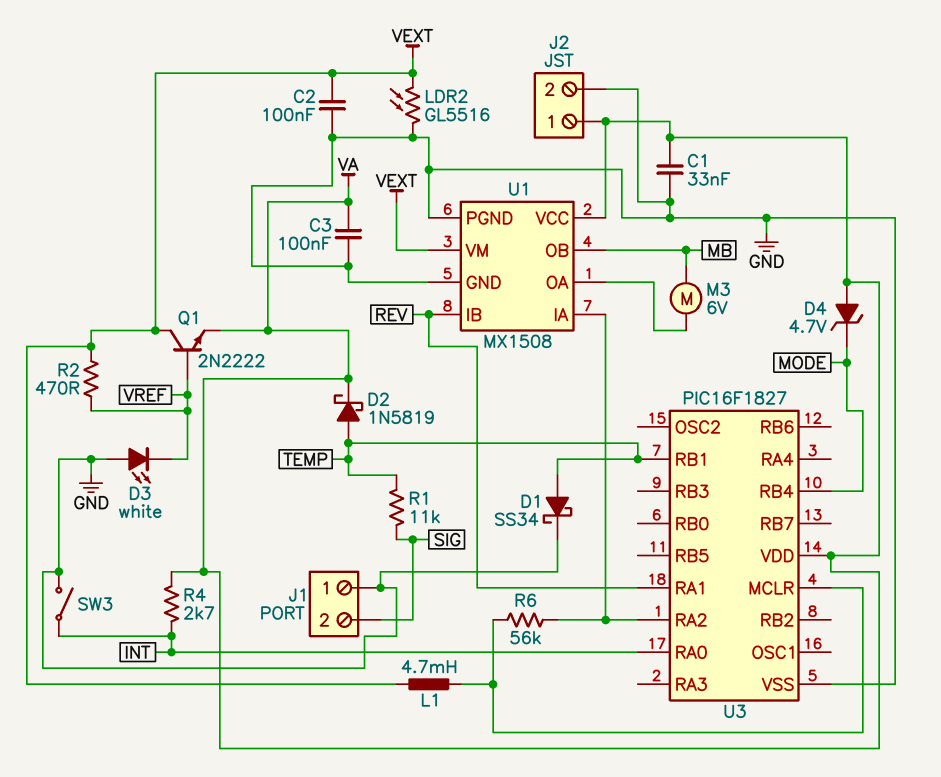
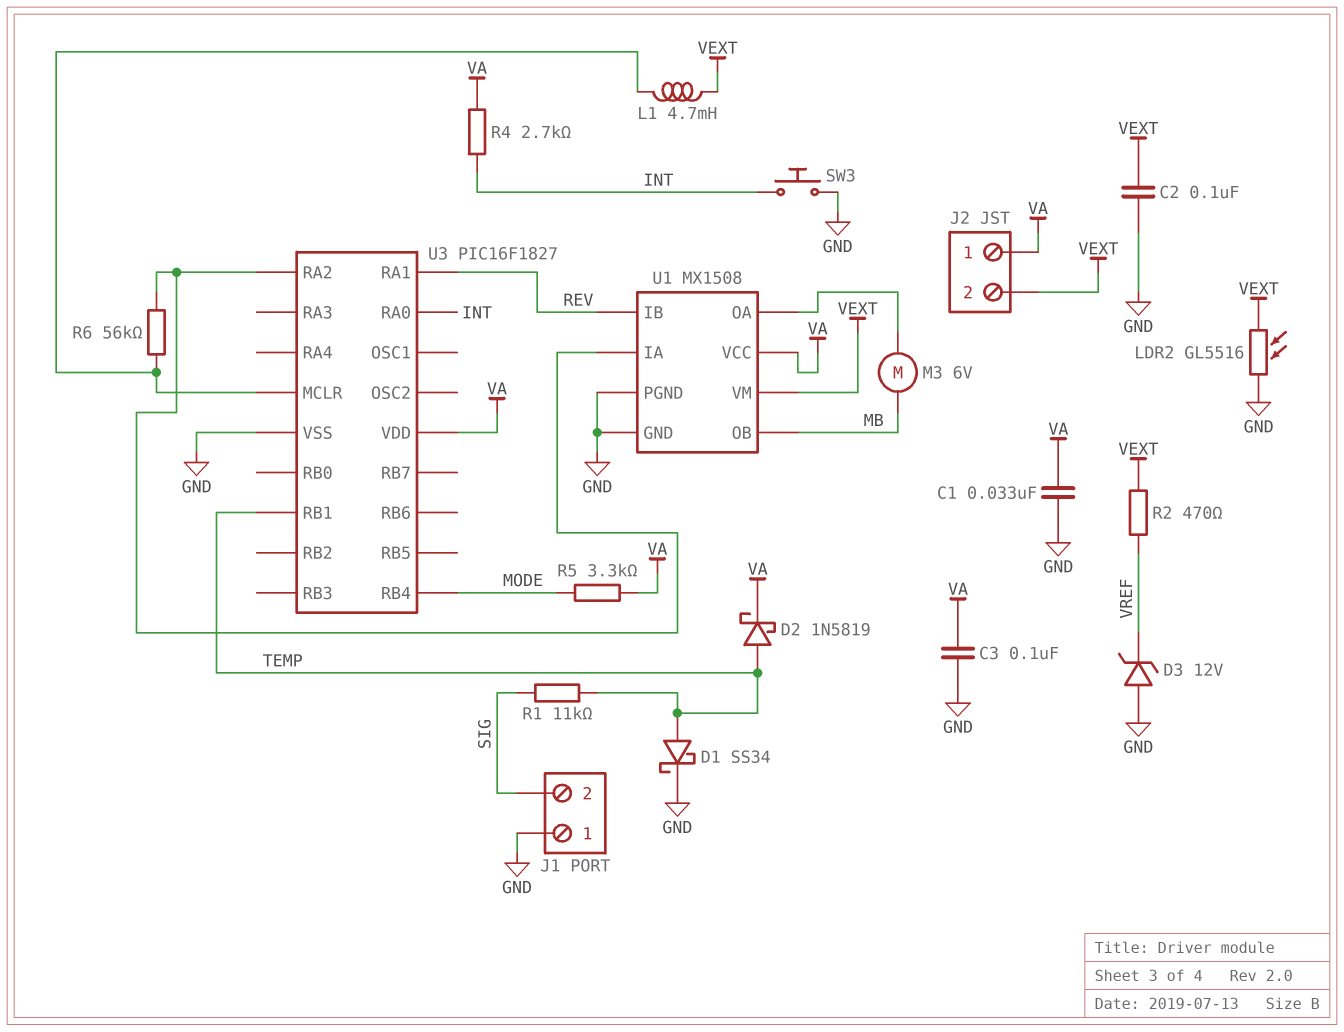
D3: LED white (A GND, K VREF) -> zener 12V (A GND, K VREF)
D4: zener 4.7V (A VA, K MODE) -> none
J2 pin 2: GND -> VEXT
Q1: NPN 2N2222 (B VREF, C VEXT, E VA) -> none
R5: none -> 3.3k (MODE, VA)
SW3: switch (GND, INT) -> button (GND, INT)

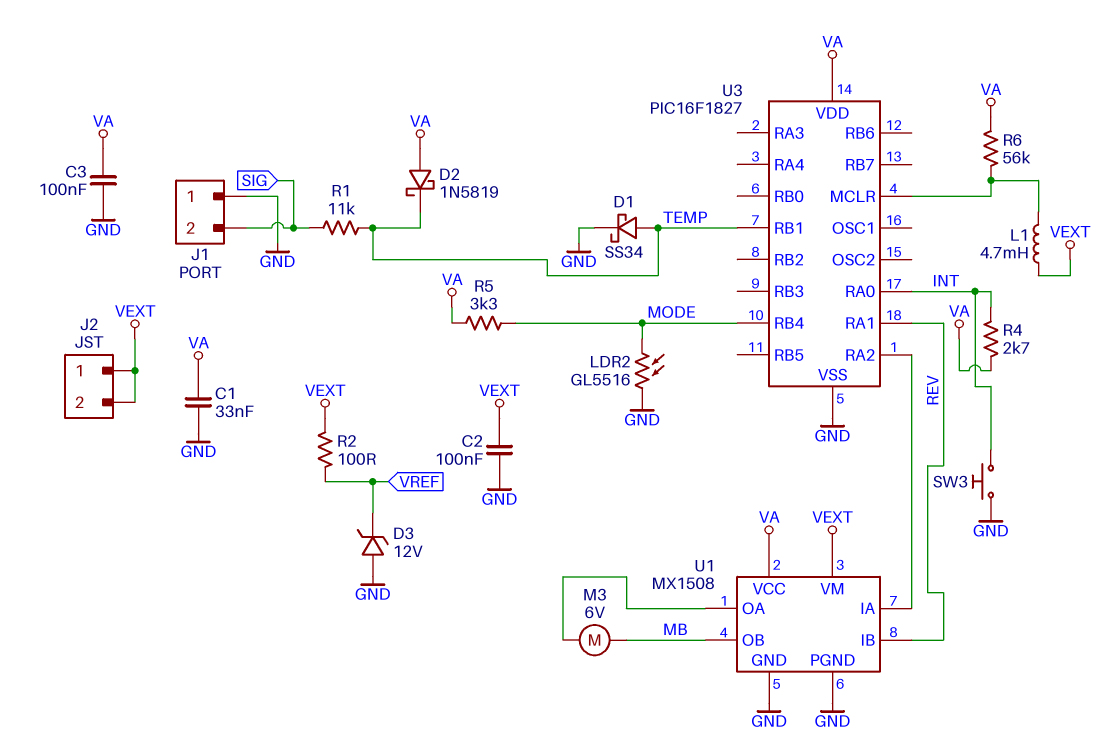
D2: schottky 1N5819 (A TEMP, K VA) -> schottky 1N5819 (A VA, K TEMP)
J2 pin 1: VA -> VEXT
LDR2: GL5516 (GND, VEXT) -> GL5516 (GND, MODE)
R2: 470 (VEXT, VREF) -> 100 (VEXT, VREF)
R6: 56k (U1/IA, U3/MCLR) -> 56k (U3/MCLR, VA)

